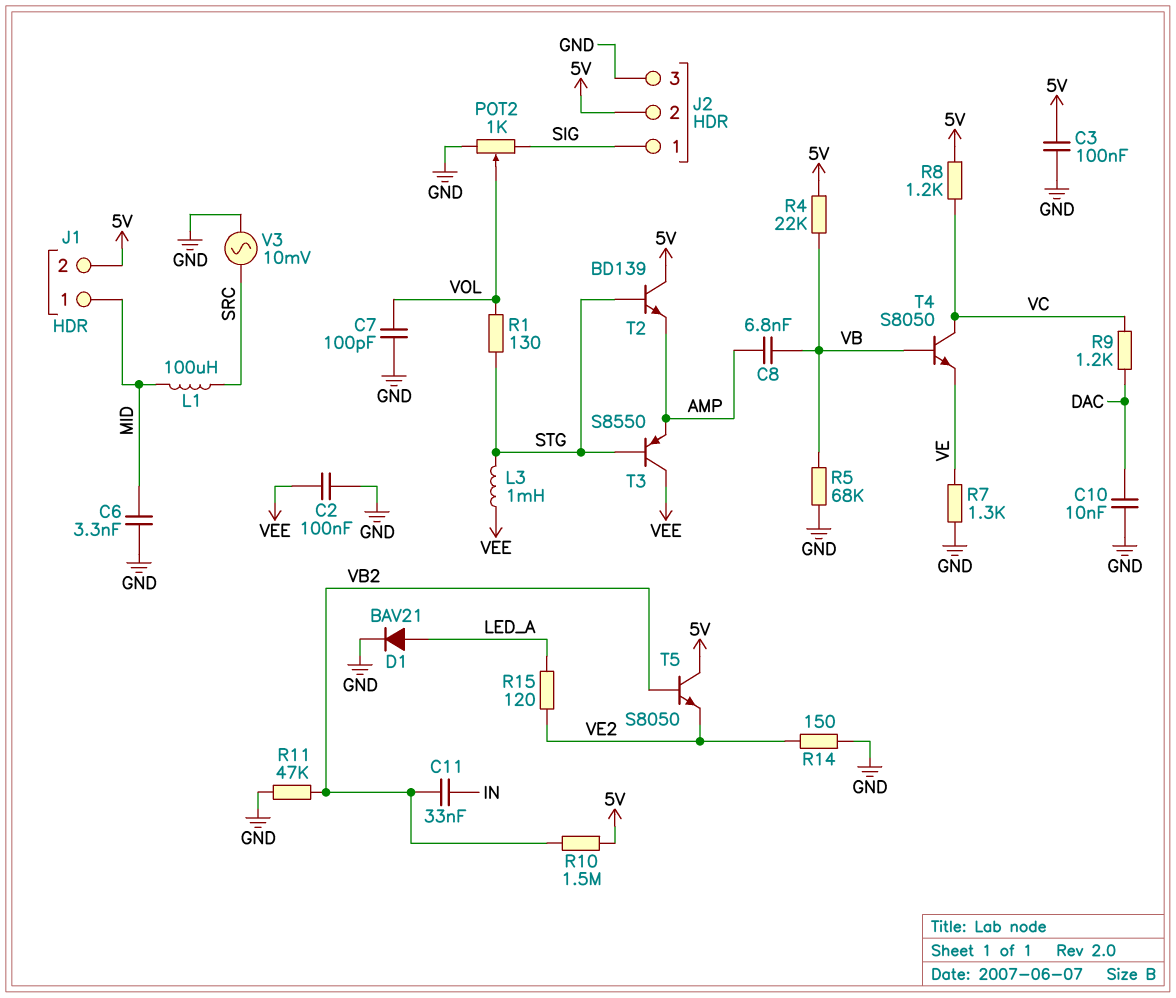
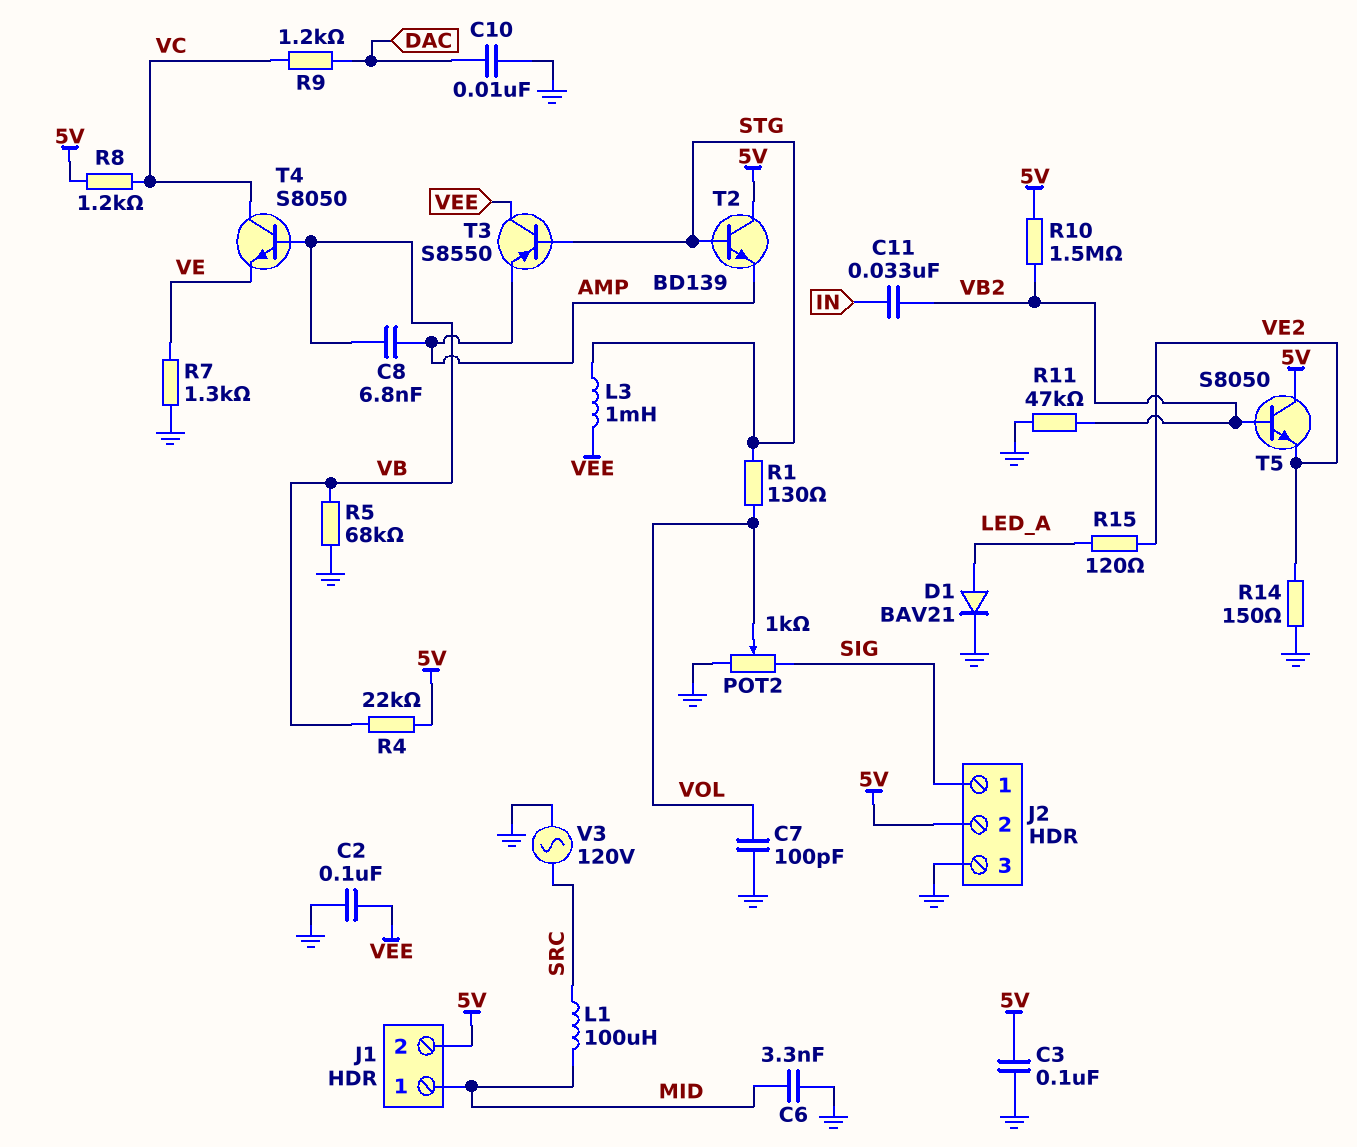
V3: AC 10mV (GND, SRC) -> AC 120V (GND, SRC)

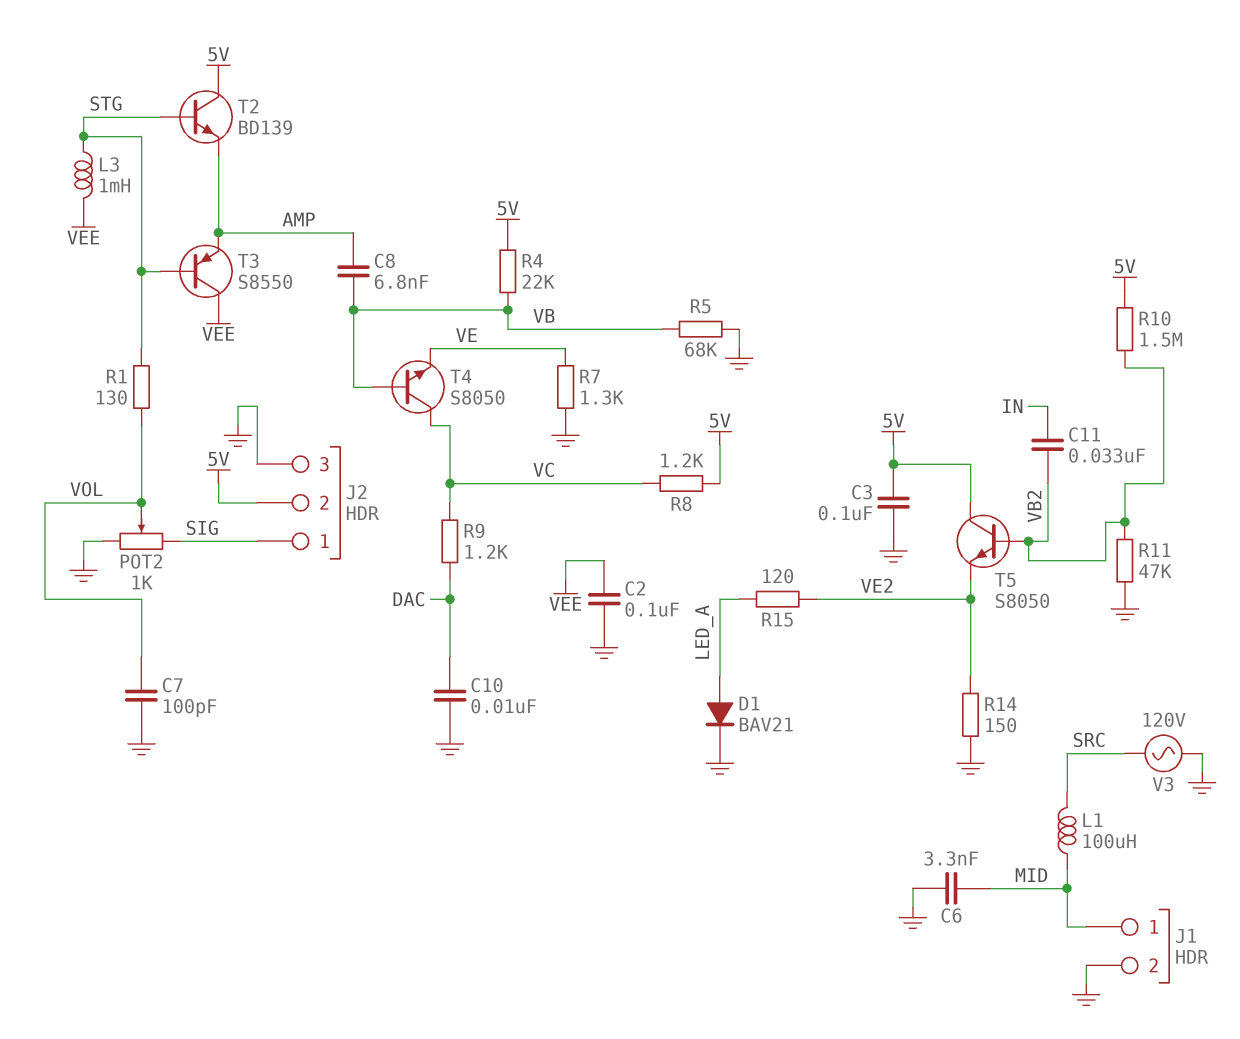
J1 pin 2: 5V -> GND

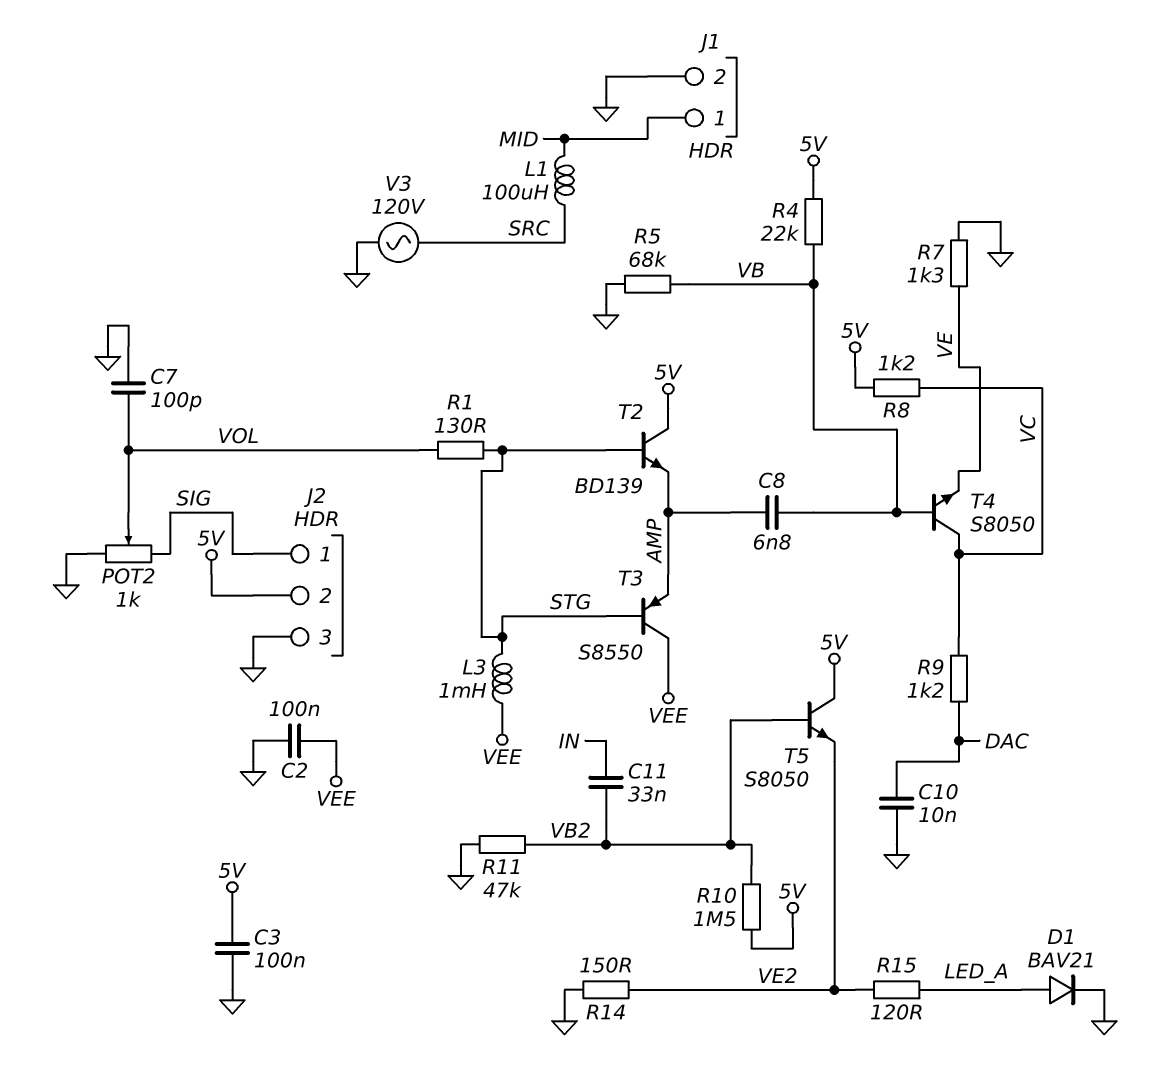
C6: 3.3nF (GND, MID) -> none

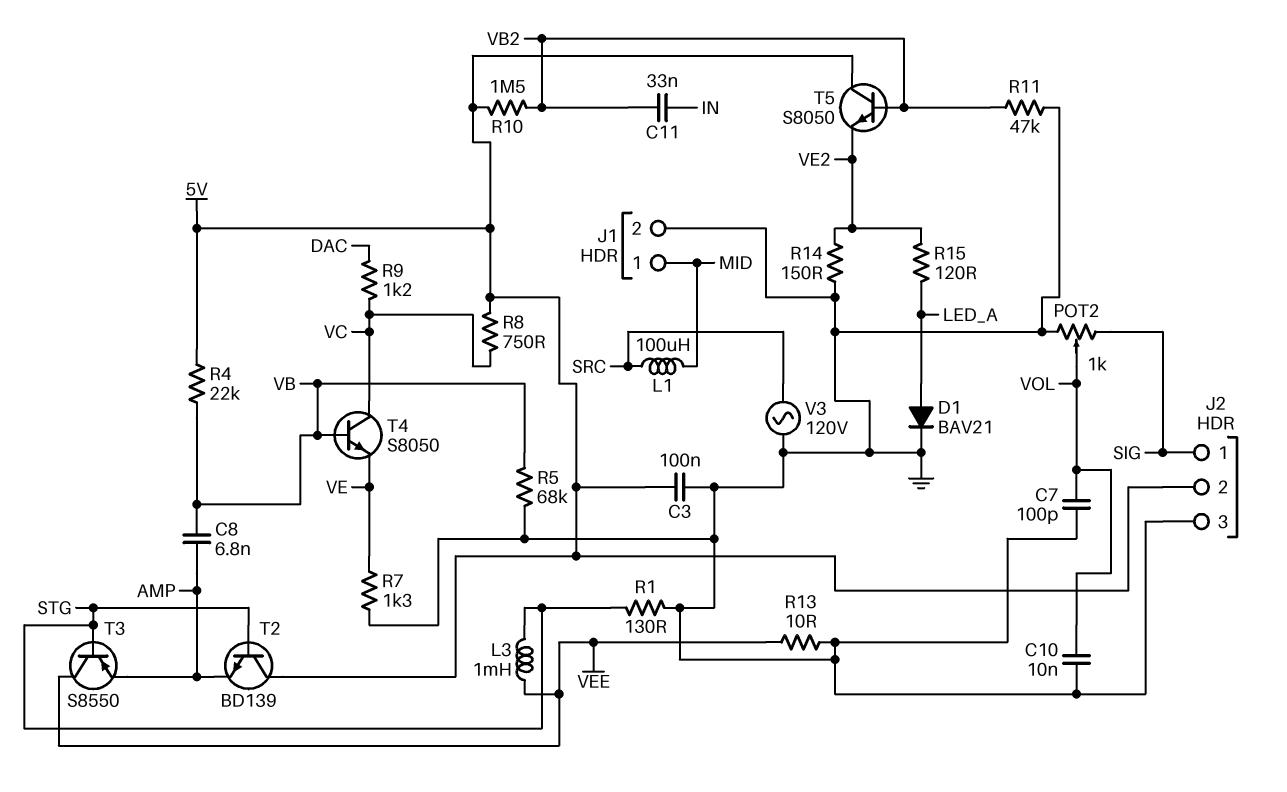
C2: 100nF (GND, VEE) -> none
C10: 10nF (DAC, GND) -> 10nF (GND, VOL)
R1: 130 (STG, VOL) -> 130 (GND, STG)
R8: 1.2k (5V, VC) -> 750 (5V, VC)
R13: none -> 10 (GND, VEE)

